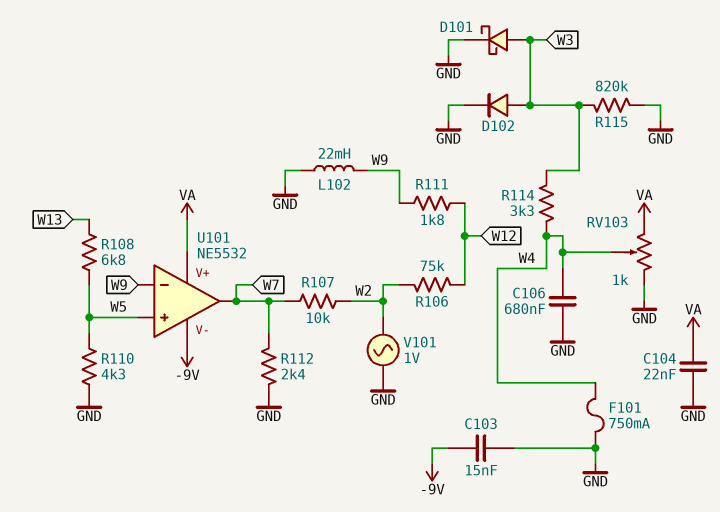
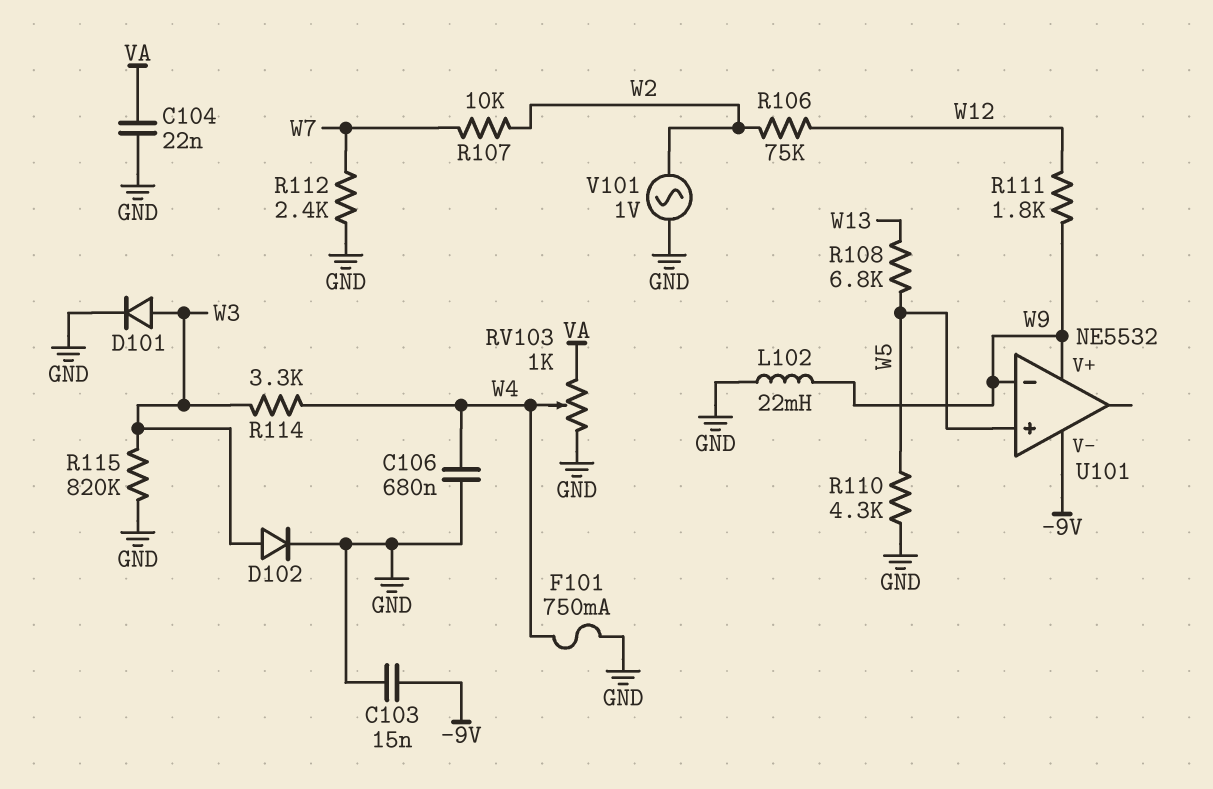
D101: schottky (A W3, K GND) -> diode (A W3, K GND)
U101 pin V+: VA -> W9
U101 pin out: W7 -> none

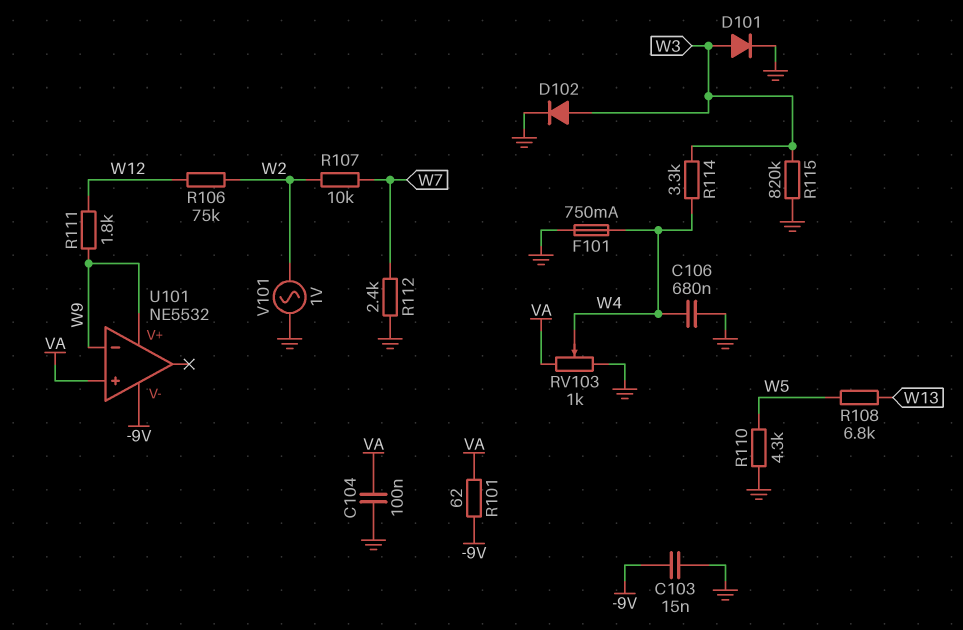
C104: 22nF (GND, VA) -> 100nF (GND, VA)
L102: 22mH (GND, W9) -> none
R101: none -> 62 (-9V, VA)
U101 pin in+: W5 -> VA

